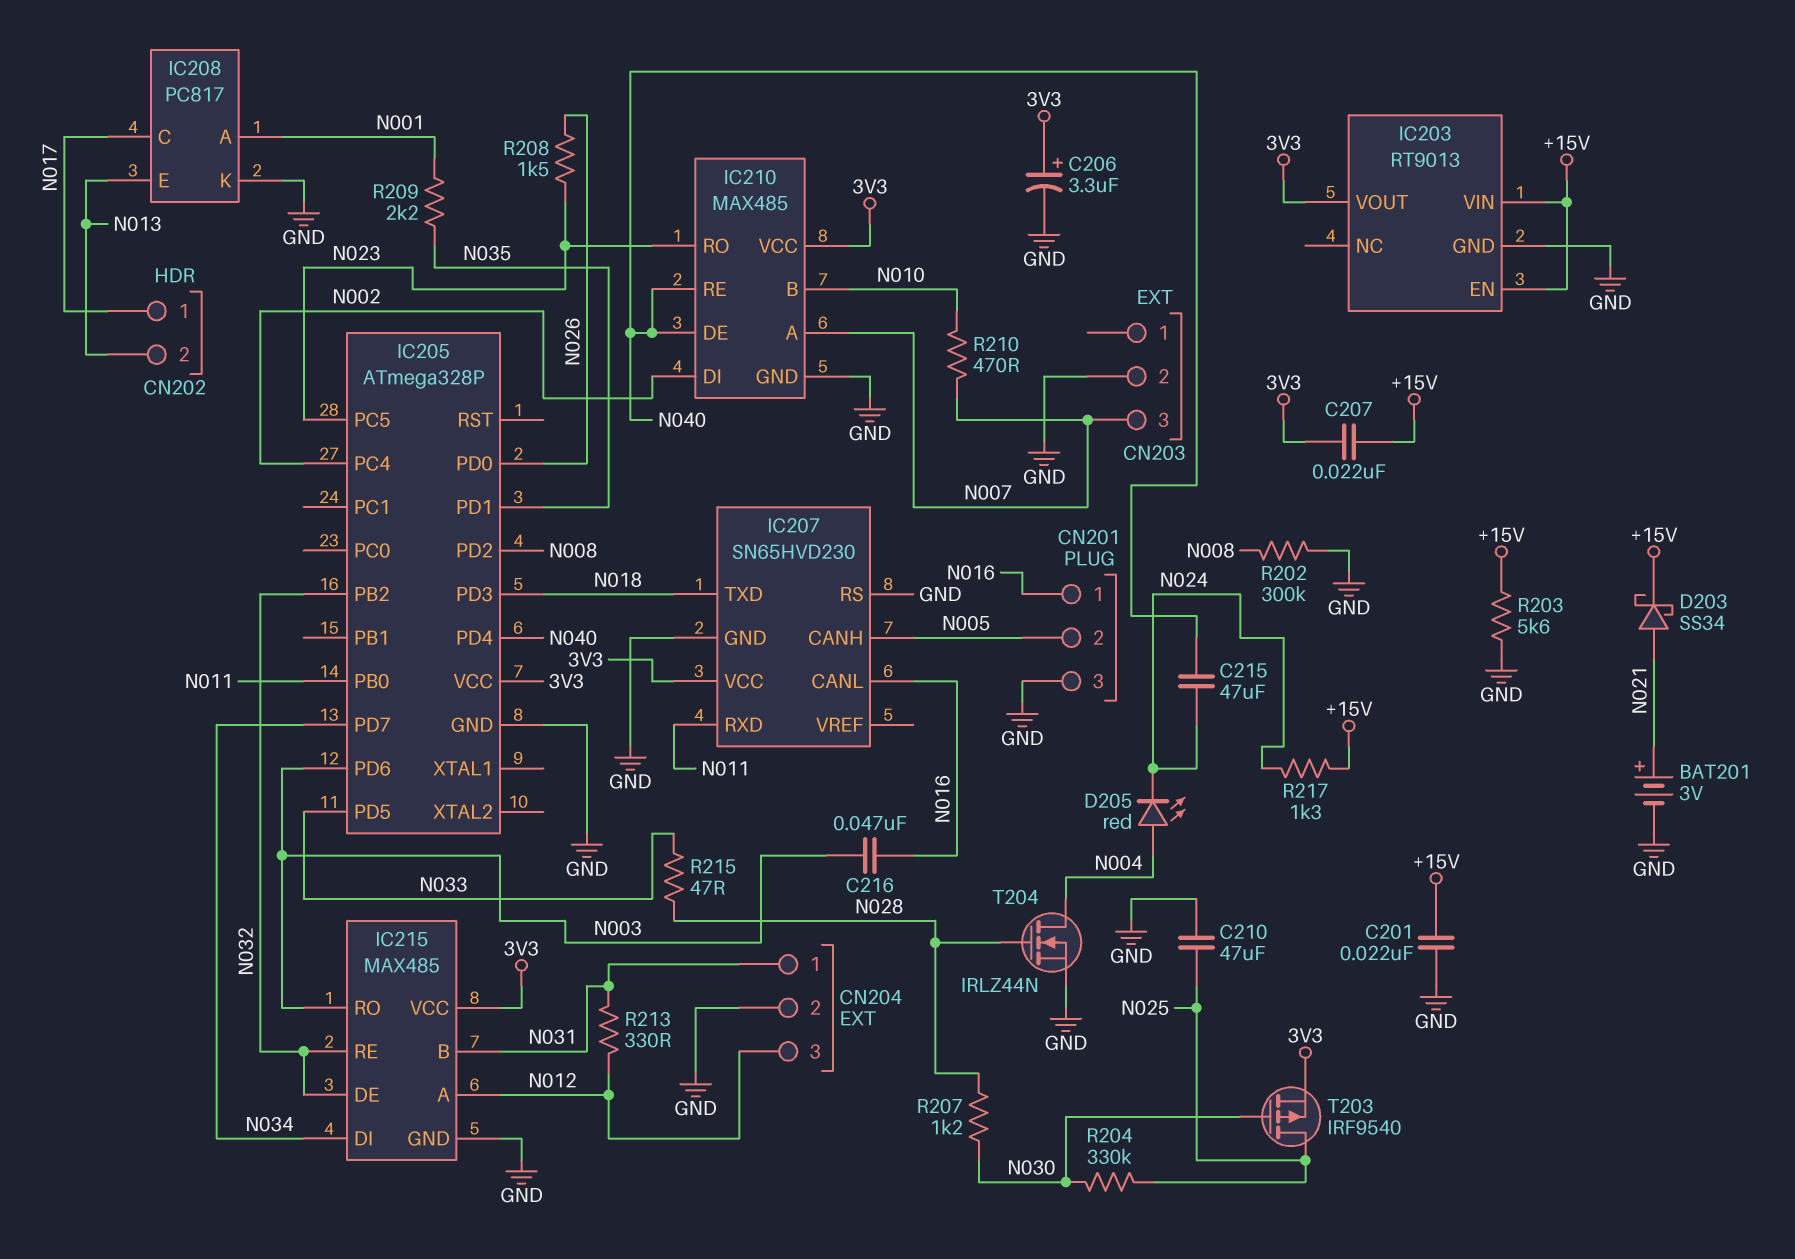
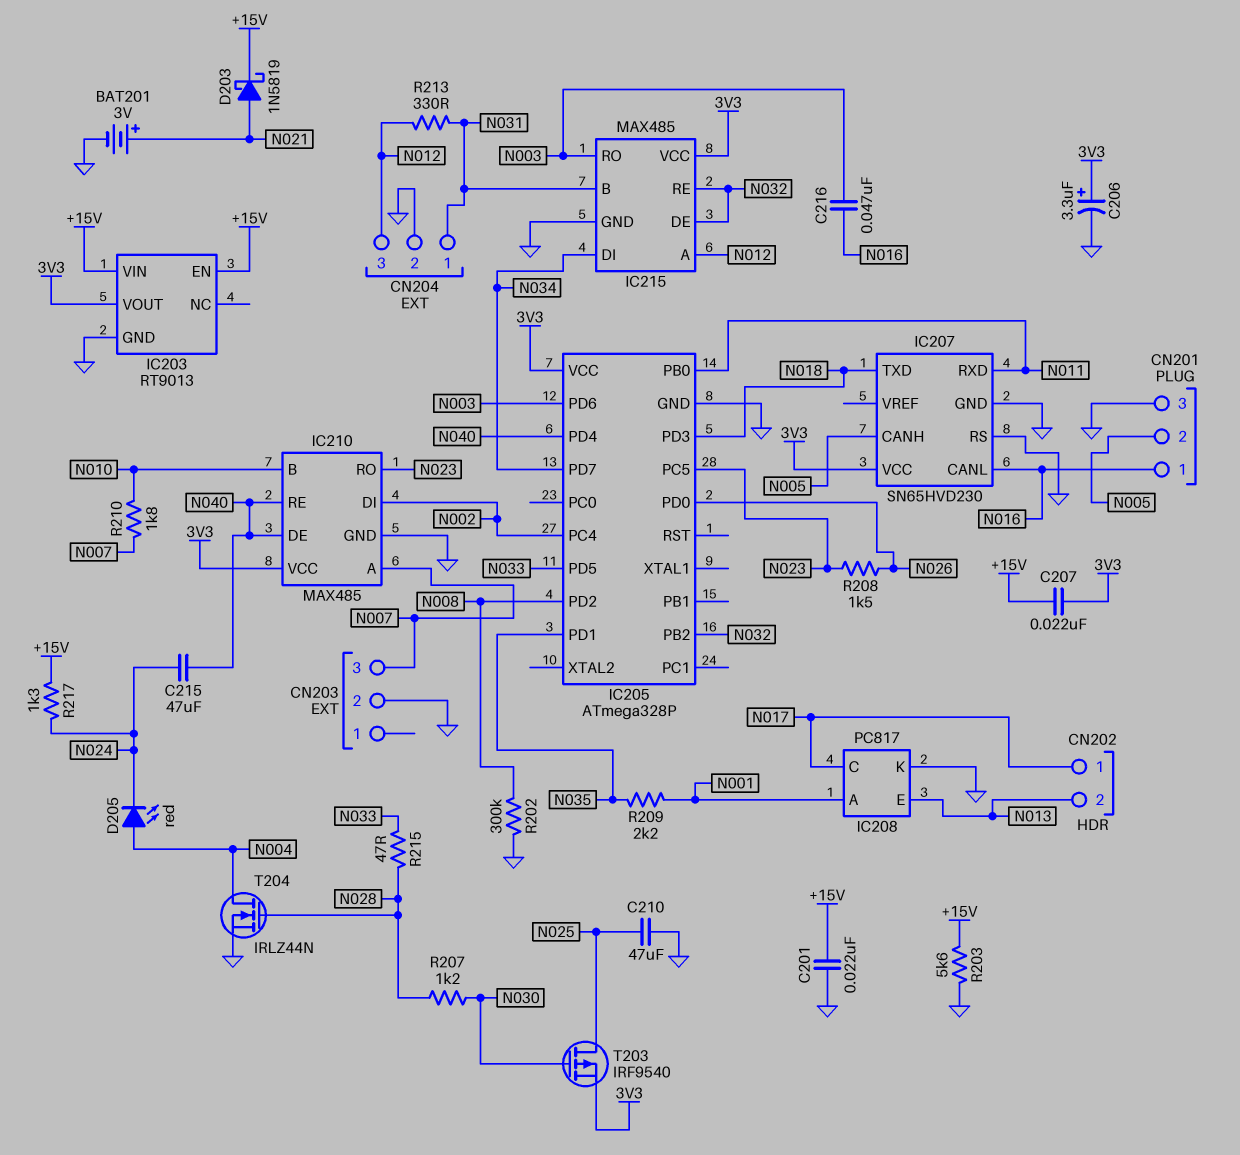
D203: schottky SS34 (A N021, K +15V) -> schottky 1N5819 (A N021, K +15V)
R204: 330k (N025, N030) -> none
R210: 470 (N007, N010) -> 1.8k (N007, N010)

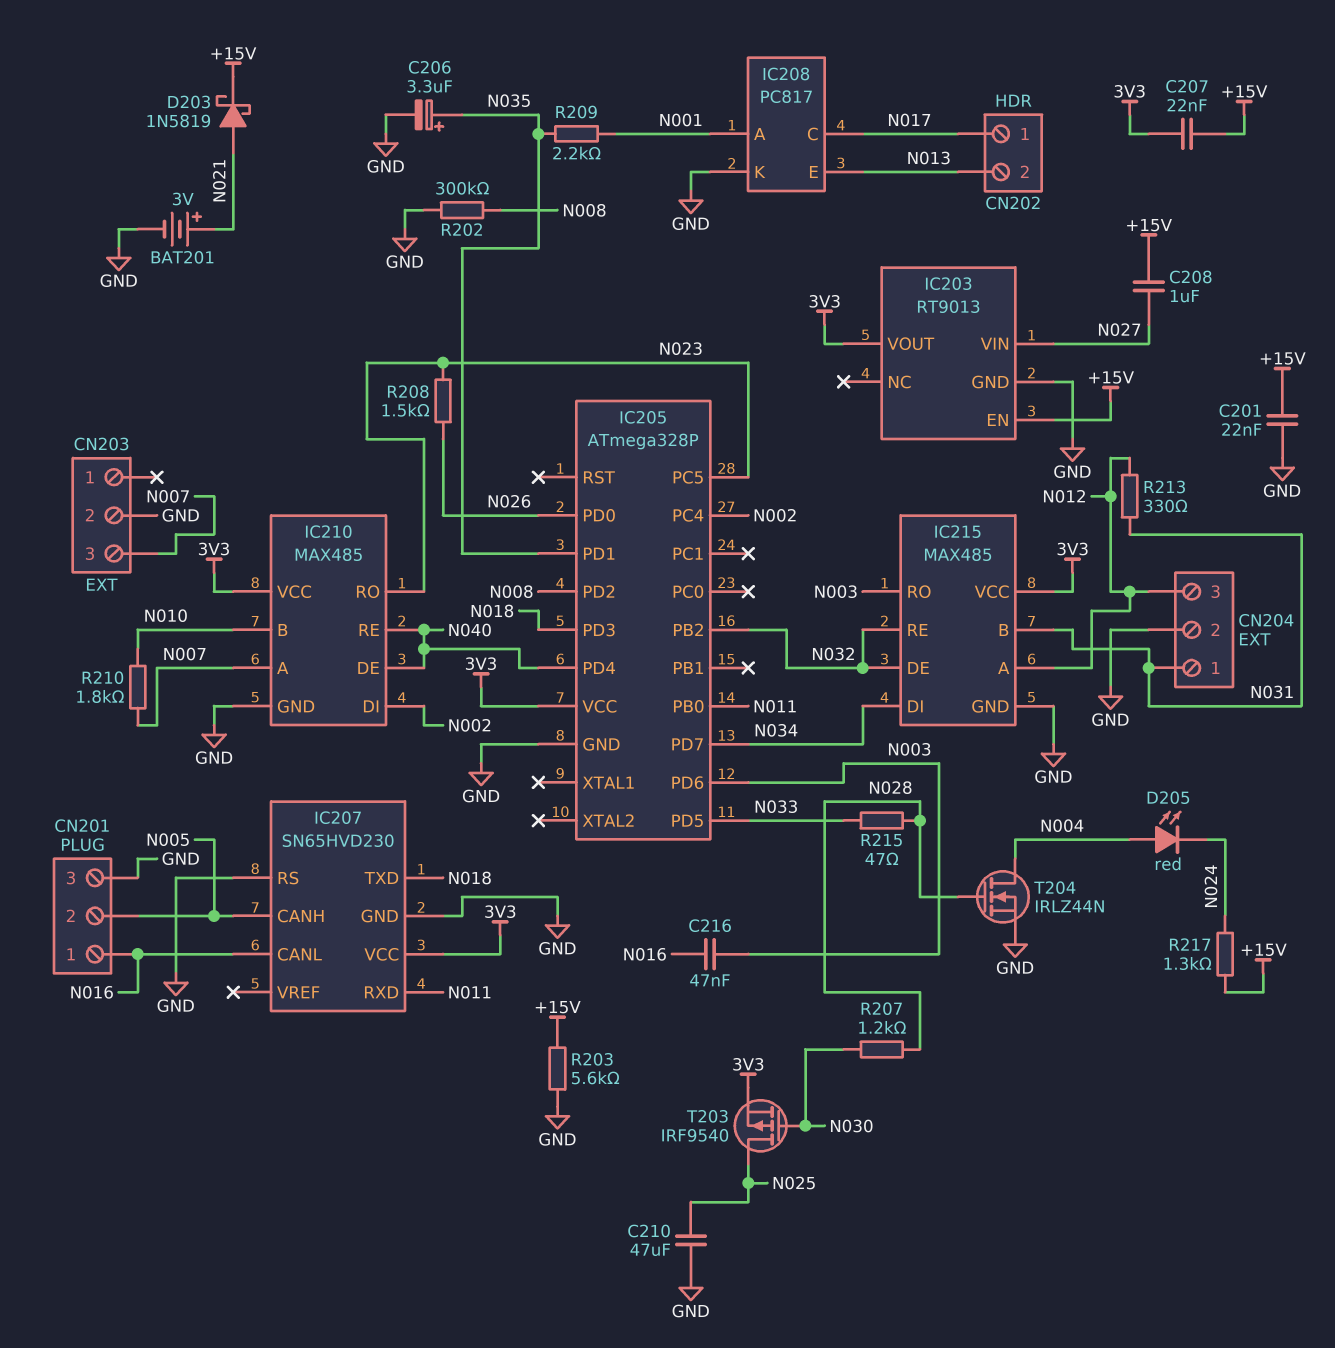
C206: 3.3uF (plus 3V3, minus GND) -> 3.3uF (plus N035, minus GND)
C208: none -> 1uF (+15V, N027)
C215: 47uF (N024, N040) -> none
IC203 pin VIN: +15V -> N027

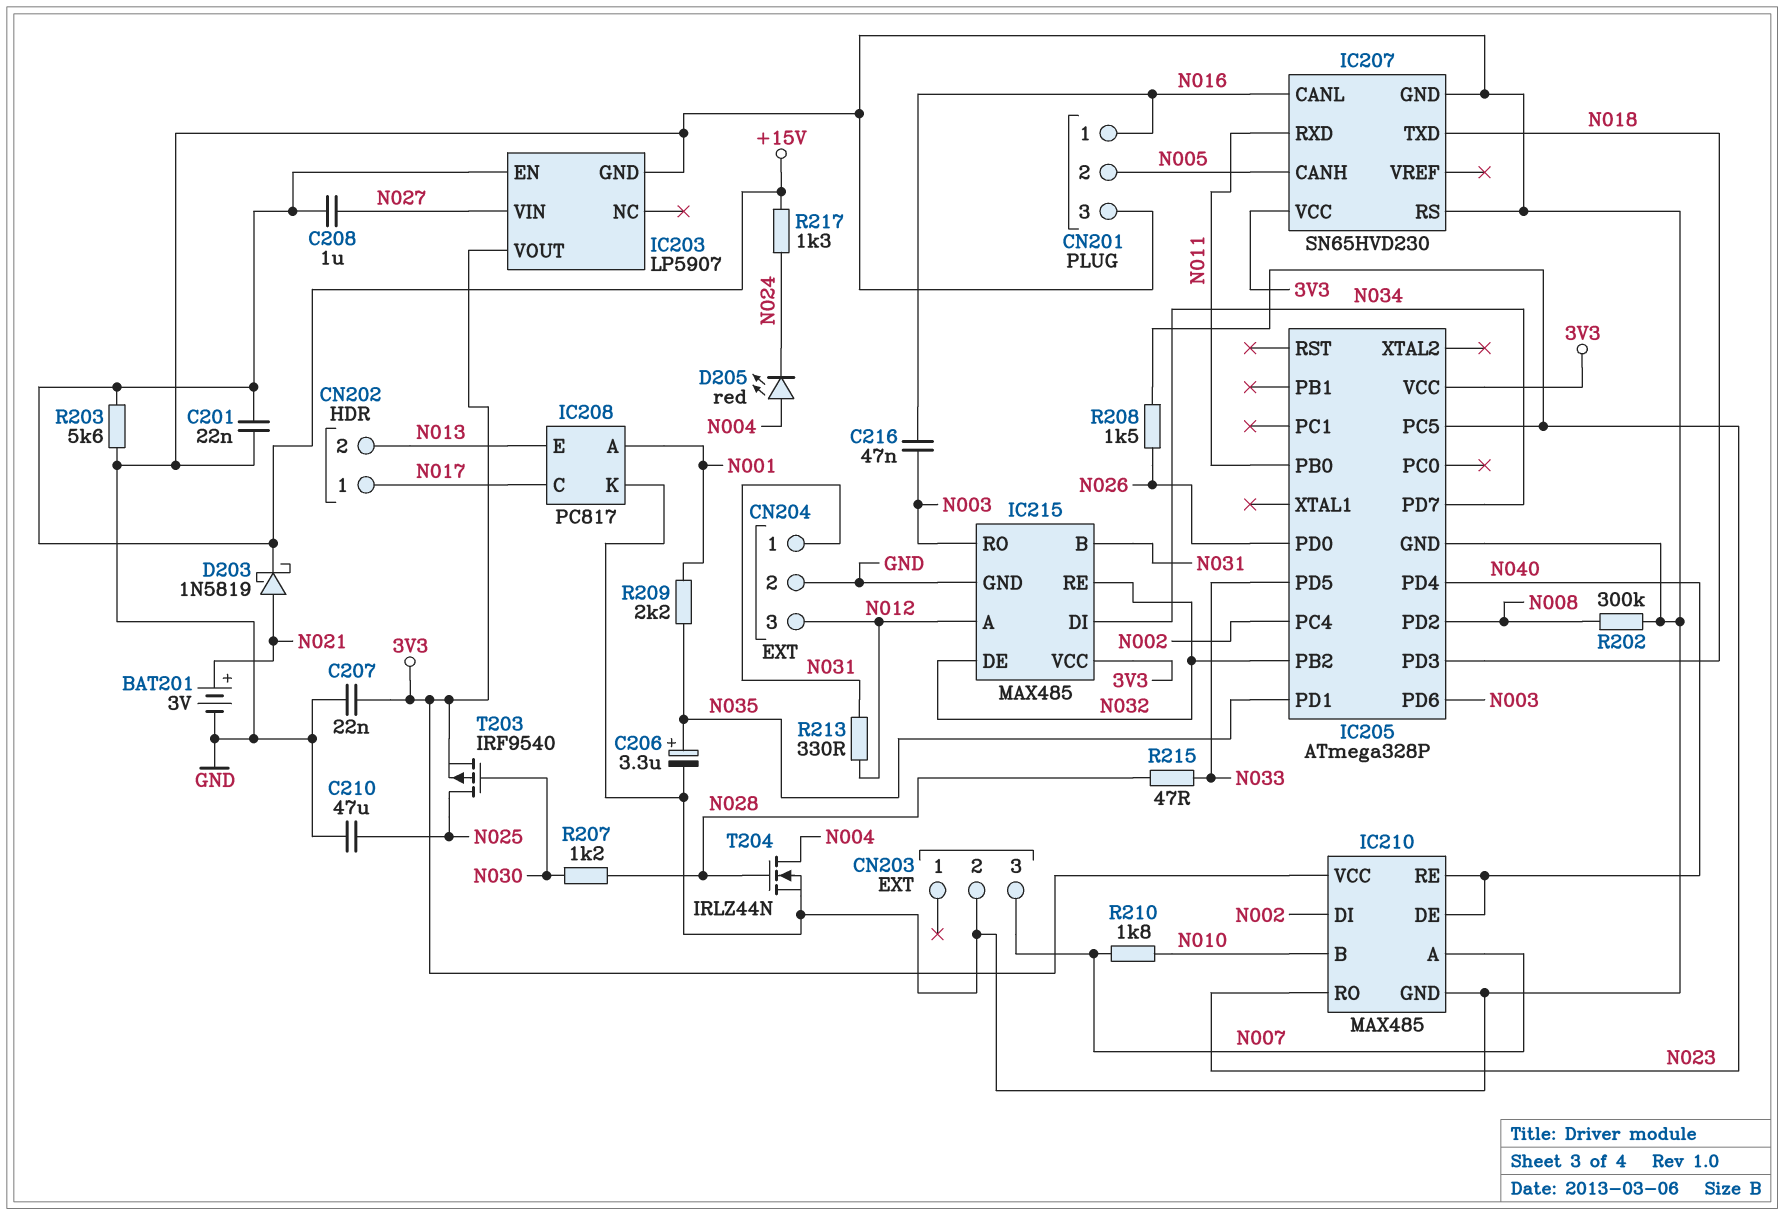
C207: 22nF (+15V, 3V3) -> 22nF (3V3, GND)
IC203: RT9013 -> LP5907

